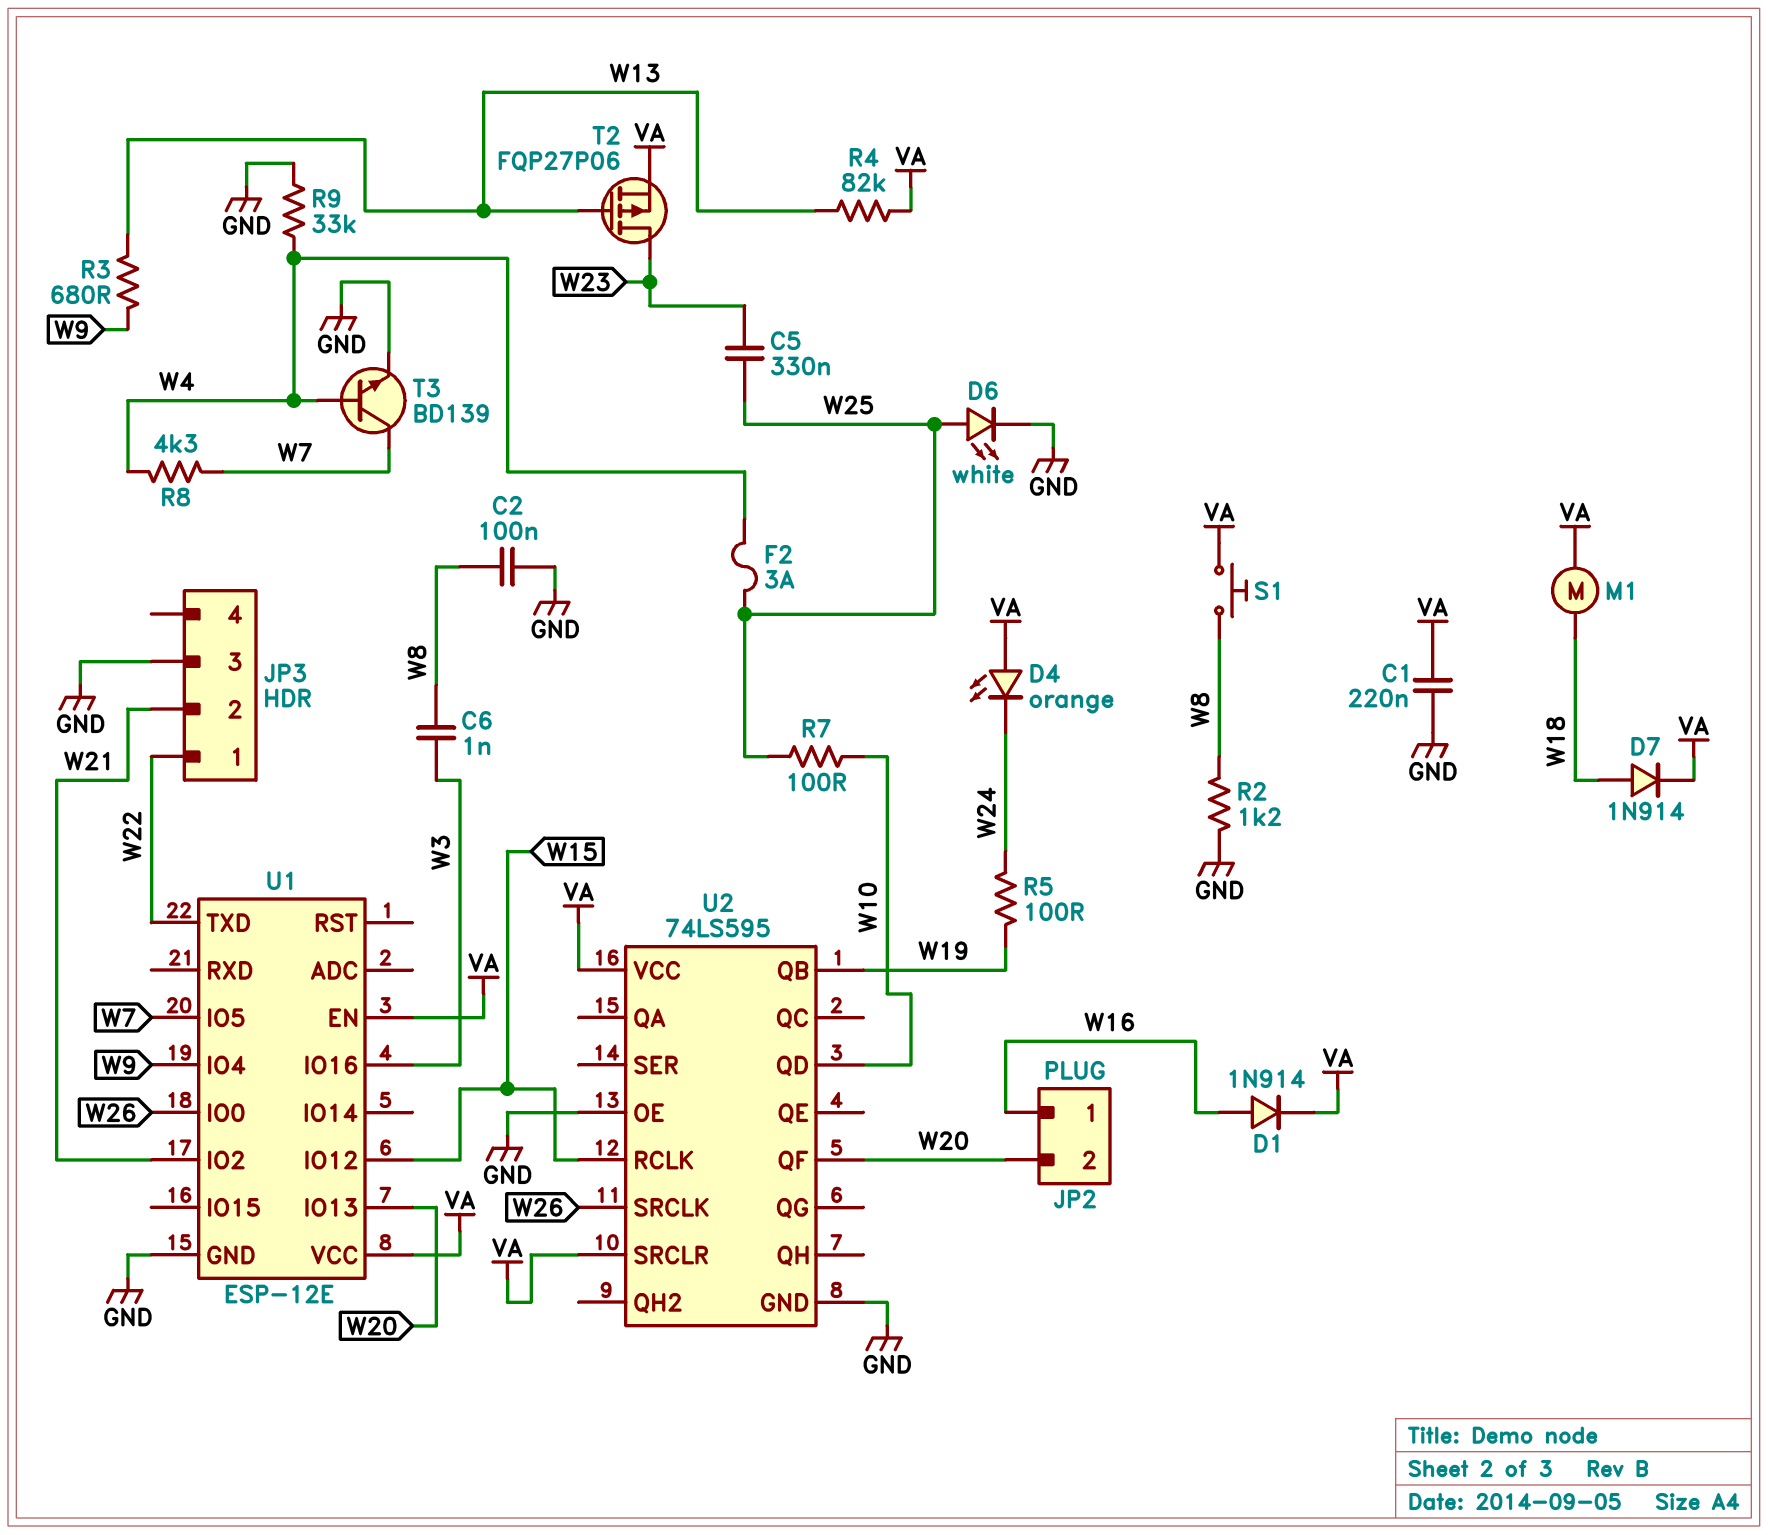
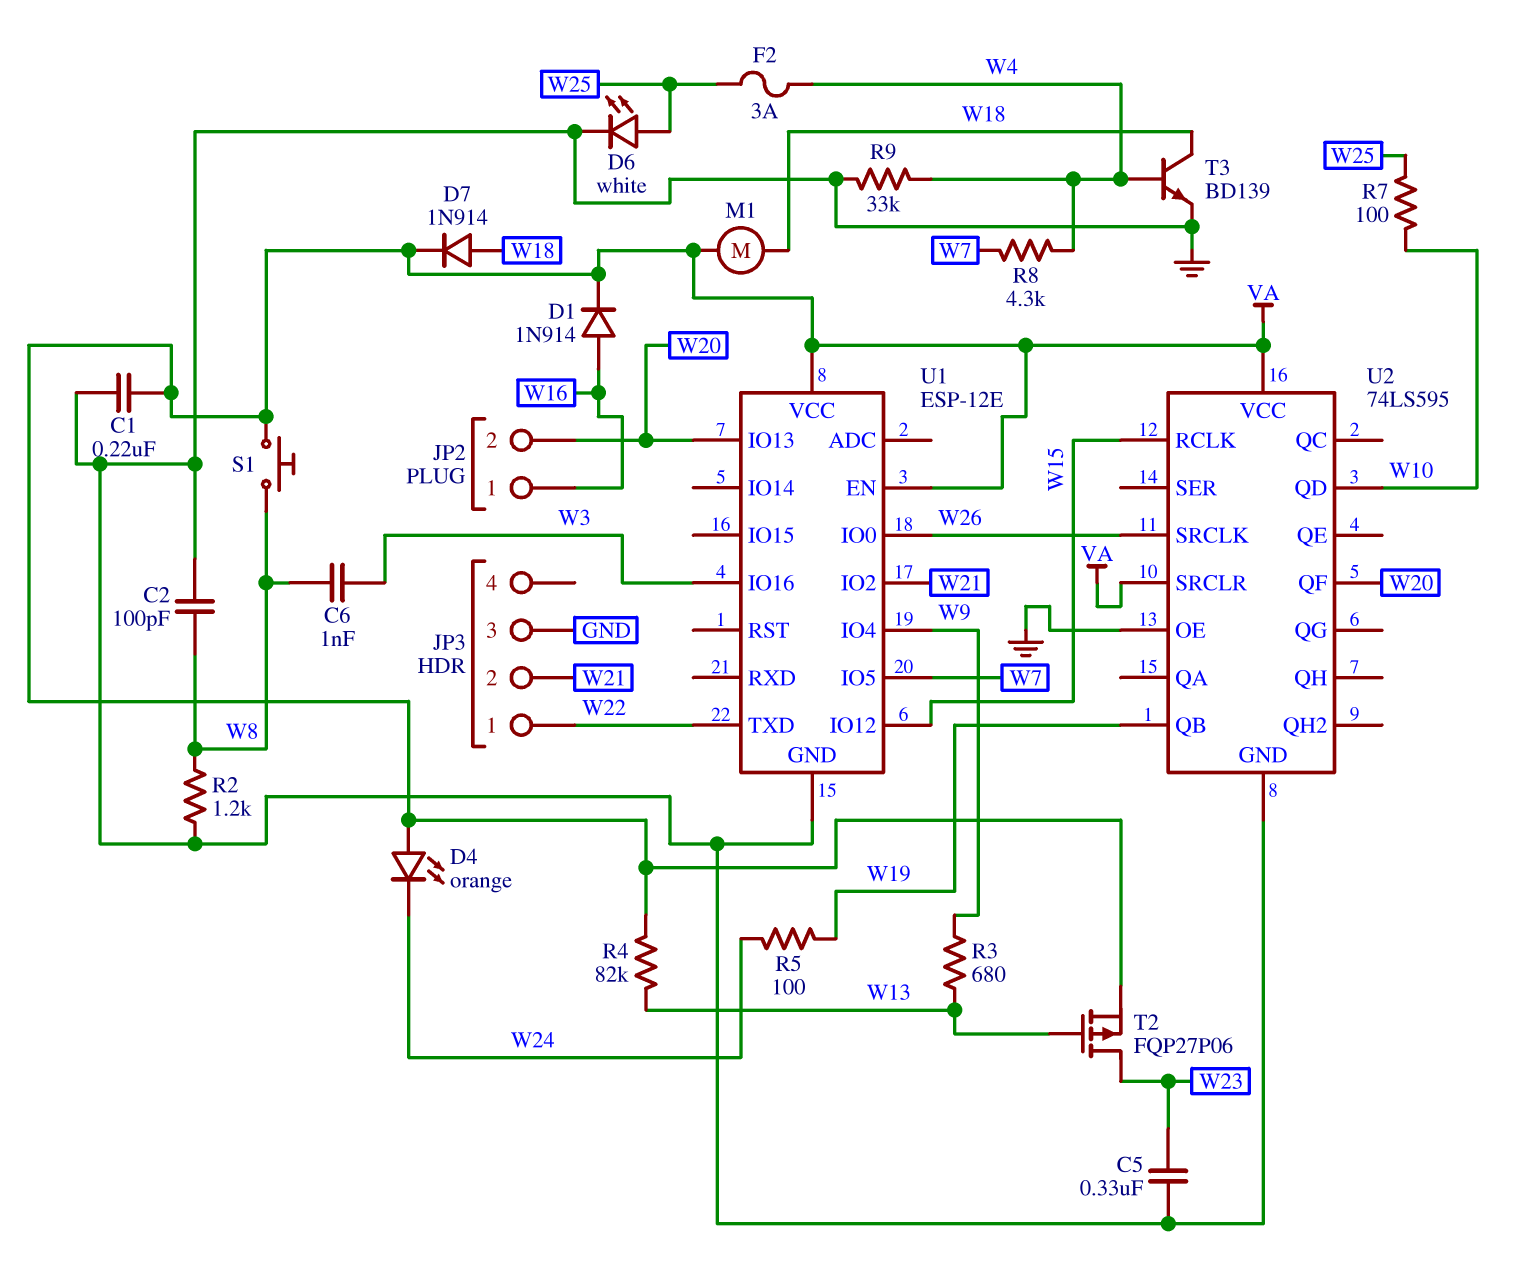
C2: 100nF (GND, W8) -> 100pF (GND, W8)
C5: 330nF (W23, W25) -> 330nF (GND, W23)
T3: NPN BD139 (B W4, C W7, E GND) -> NPN BD139 (B W4, C W18, E GND)

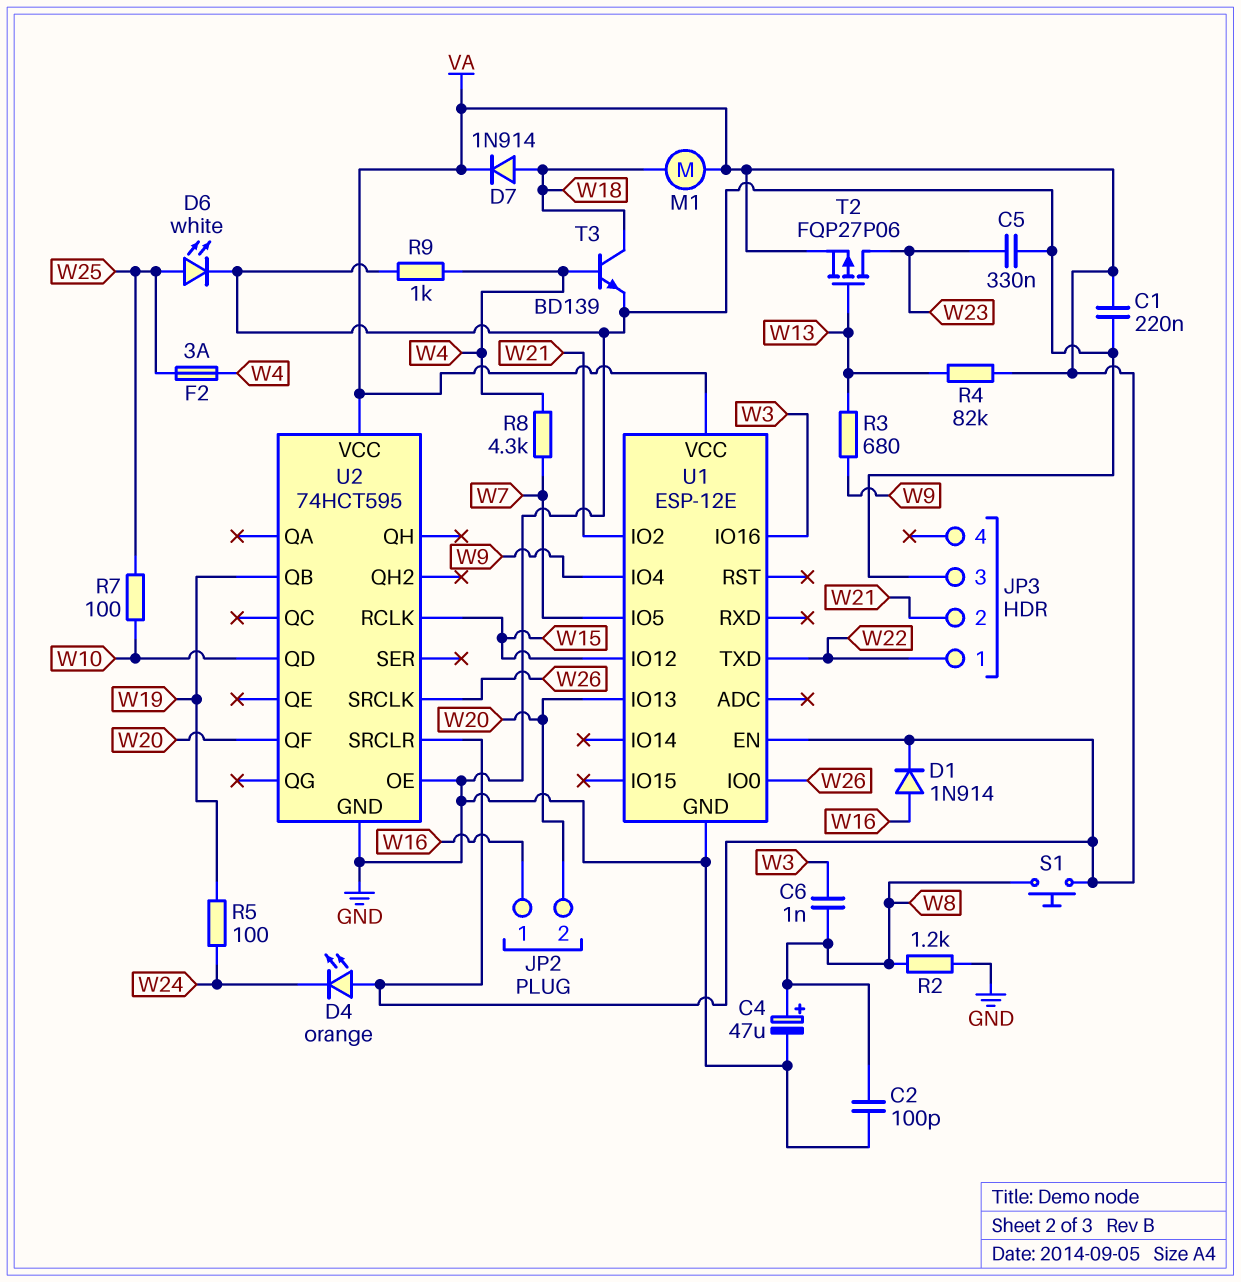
C4: none -> 47uF (plus W8, minus GND)
R9: 33k (GND, W4) -> 1k (GND, W4)
U2: 74LS595 -> 74HCT595

